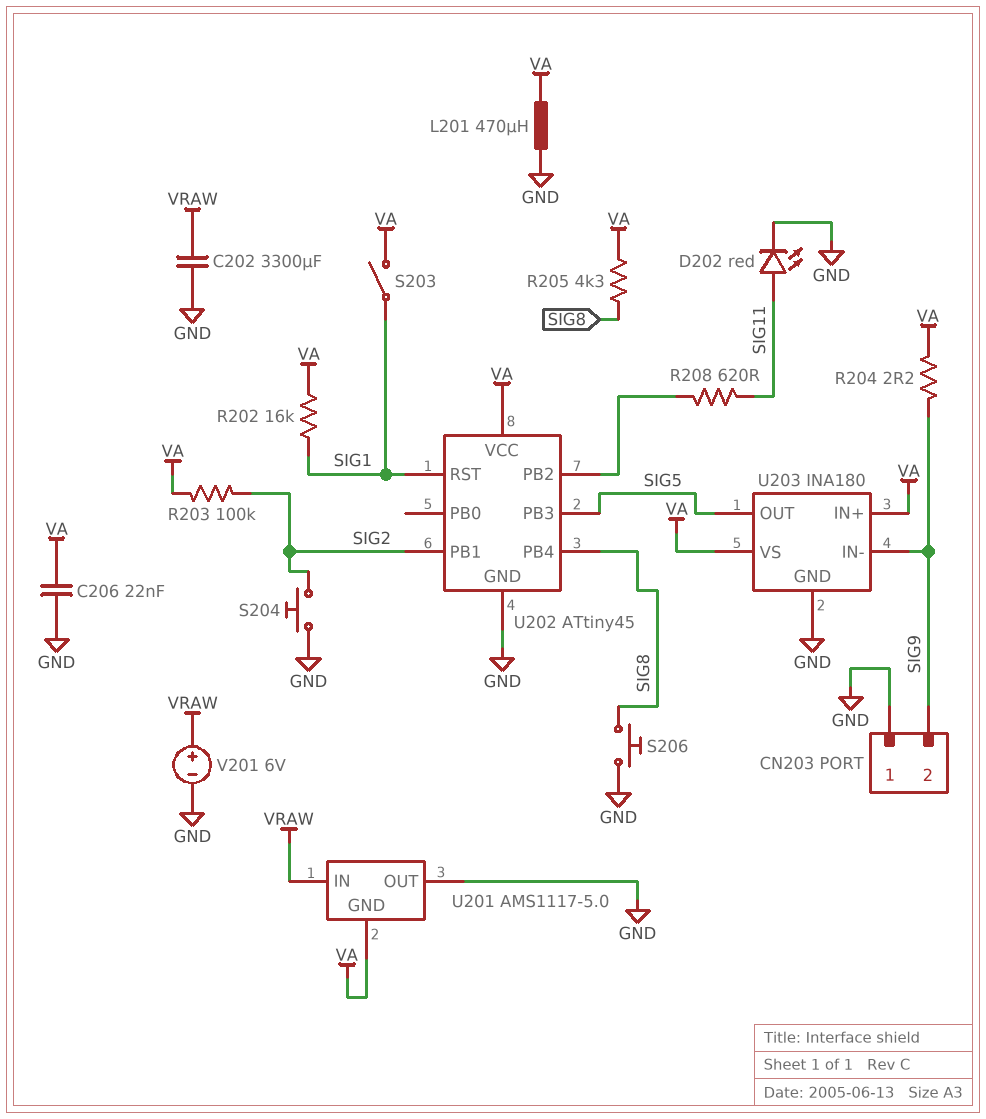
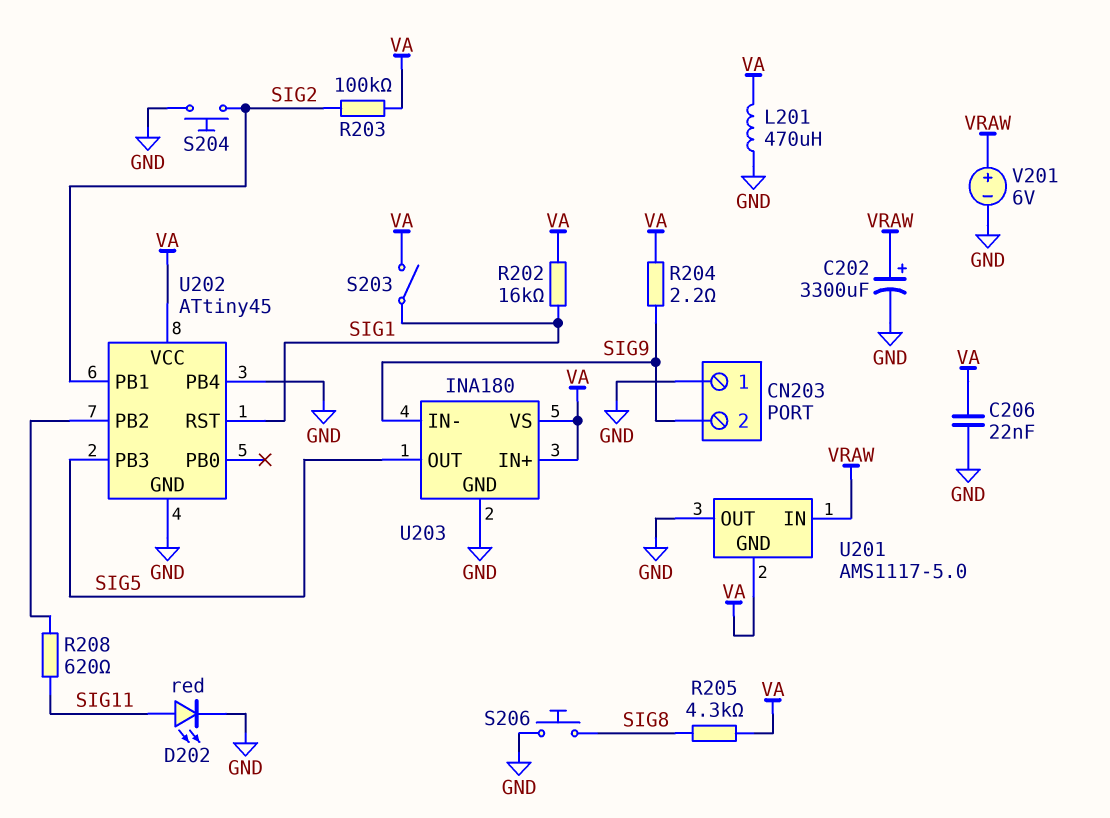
C202: 3300uF (GND, VRAW) -> 3300uF (plus VRAW, minus GND)
U202 pin PB4: SIG8 -> GND

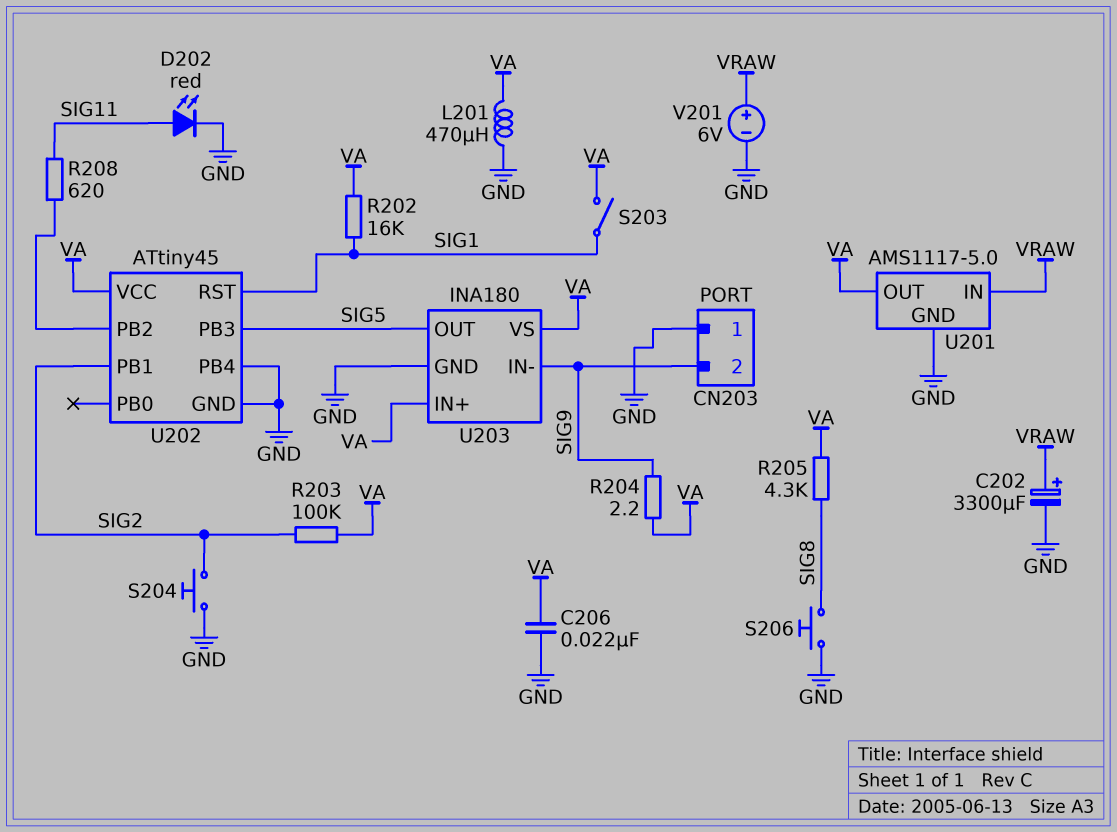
U201 pin GND: VA -> GND
U201 pin OUT: GND -> VA

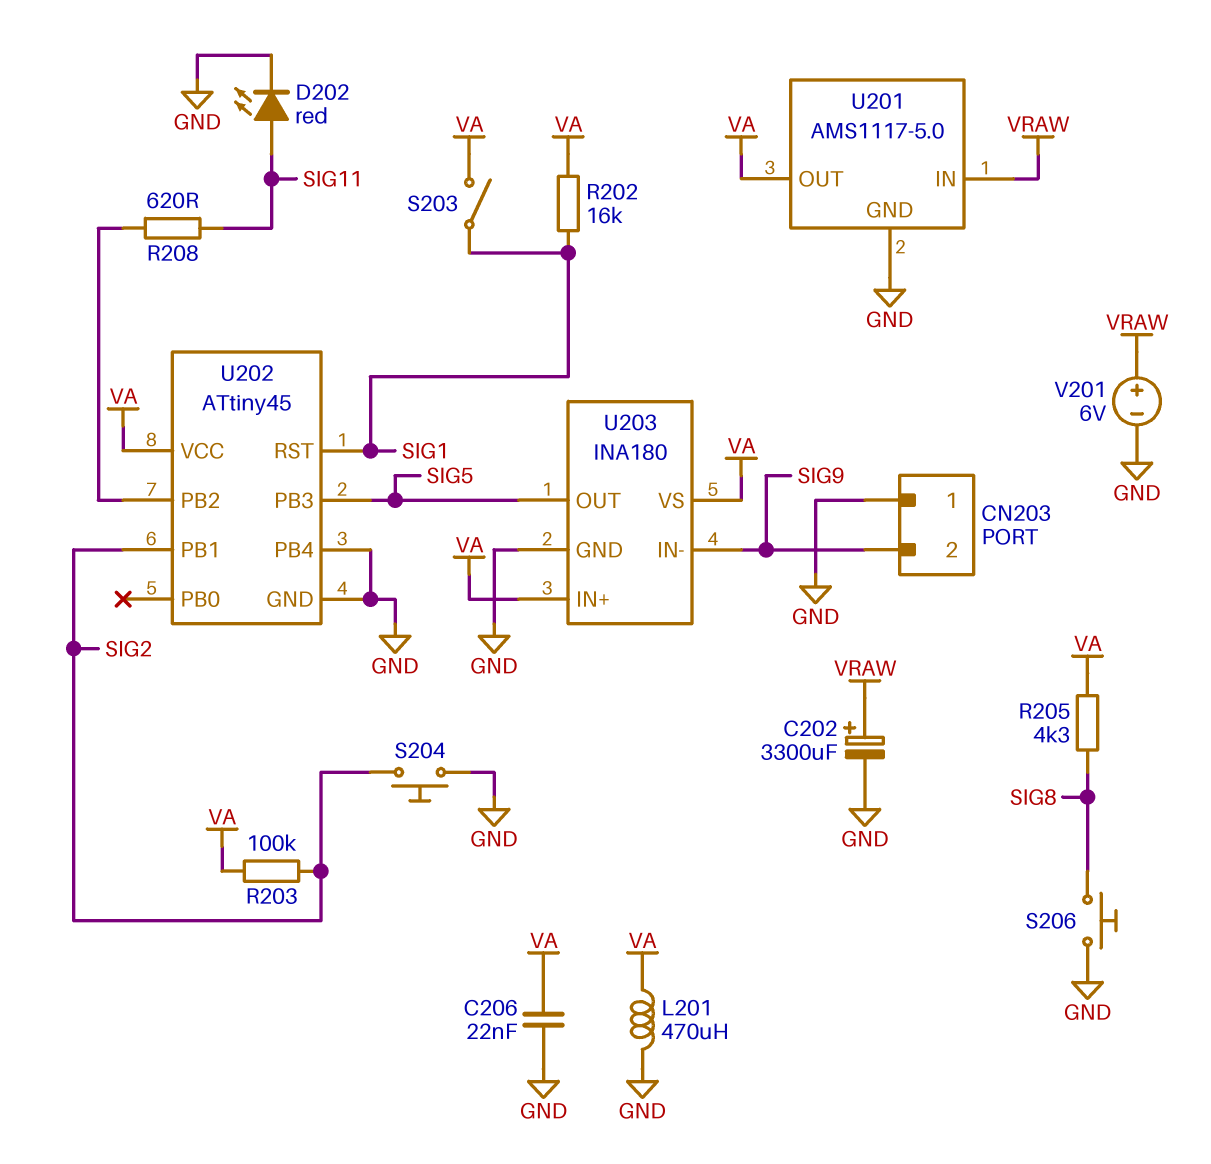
R204: 2.2 (SIG9, VA) -> none

